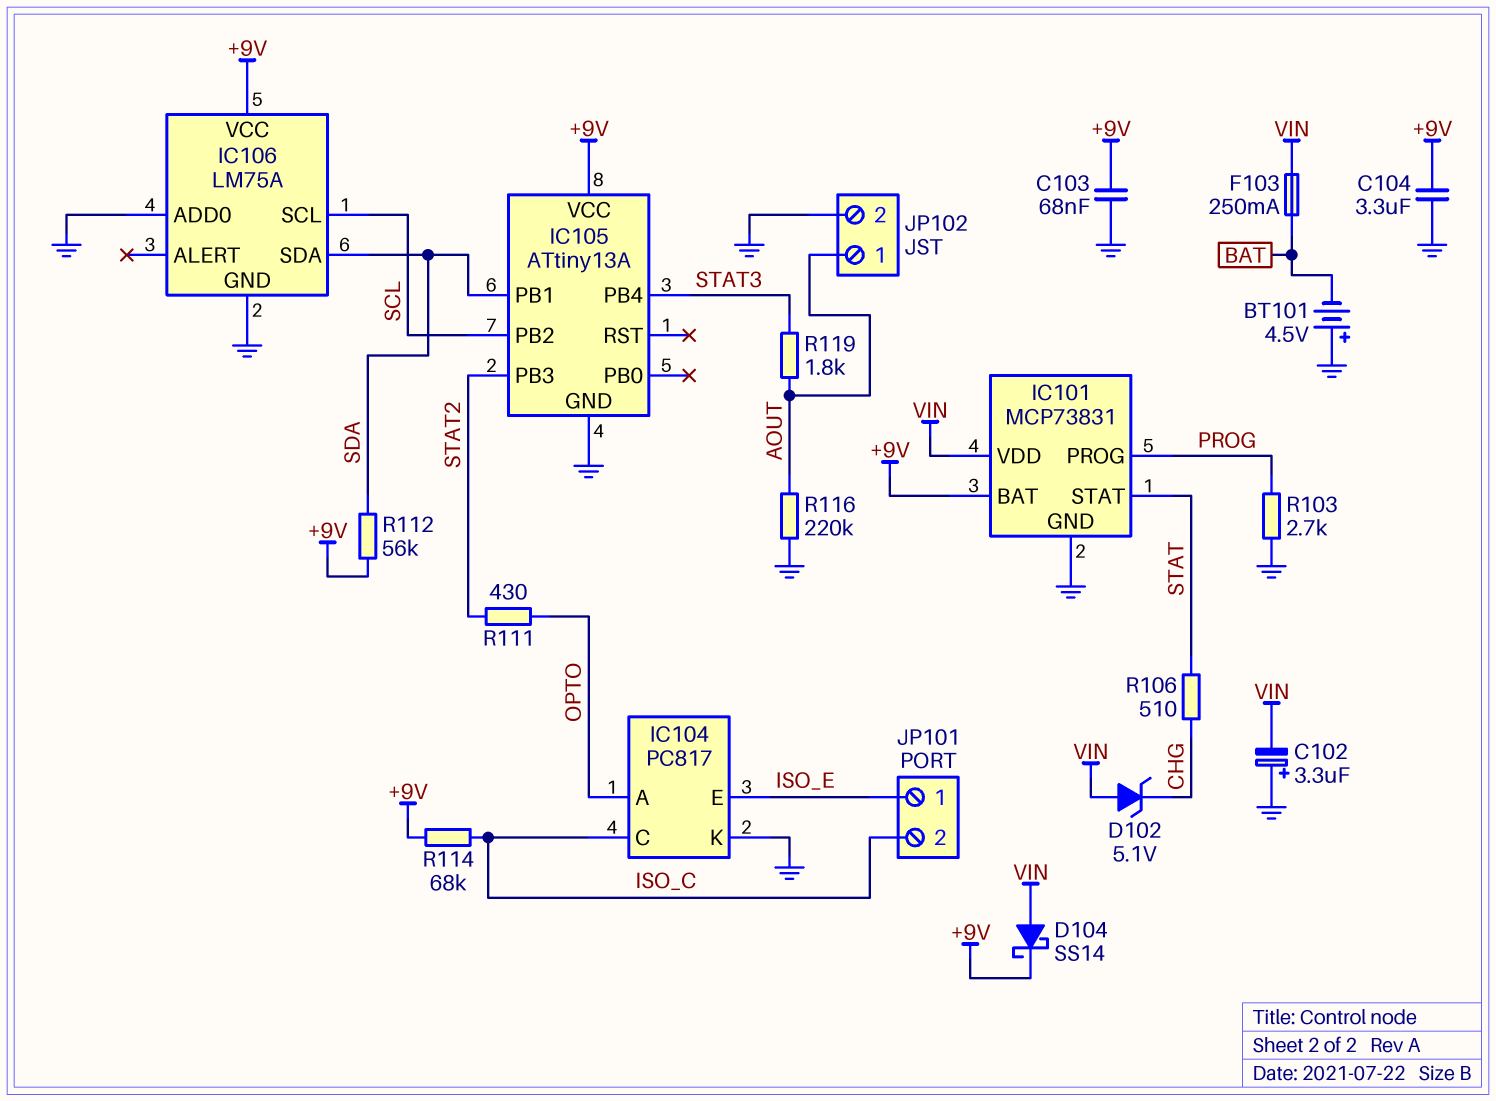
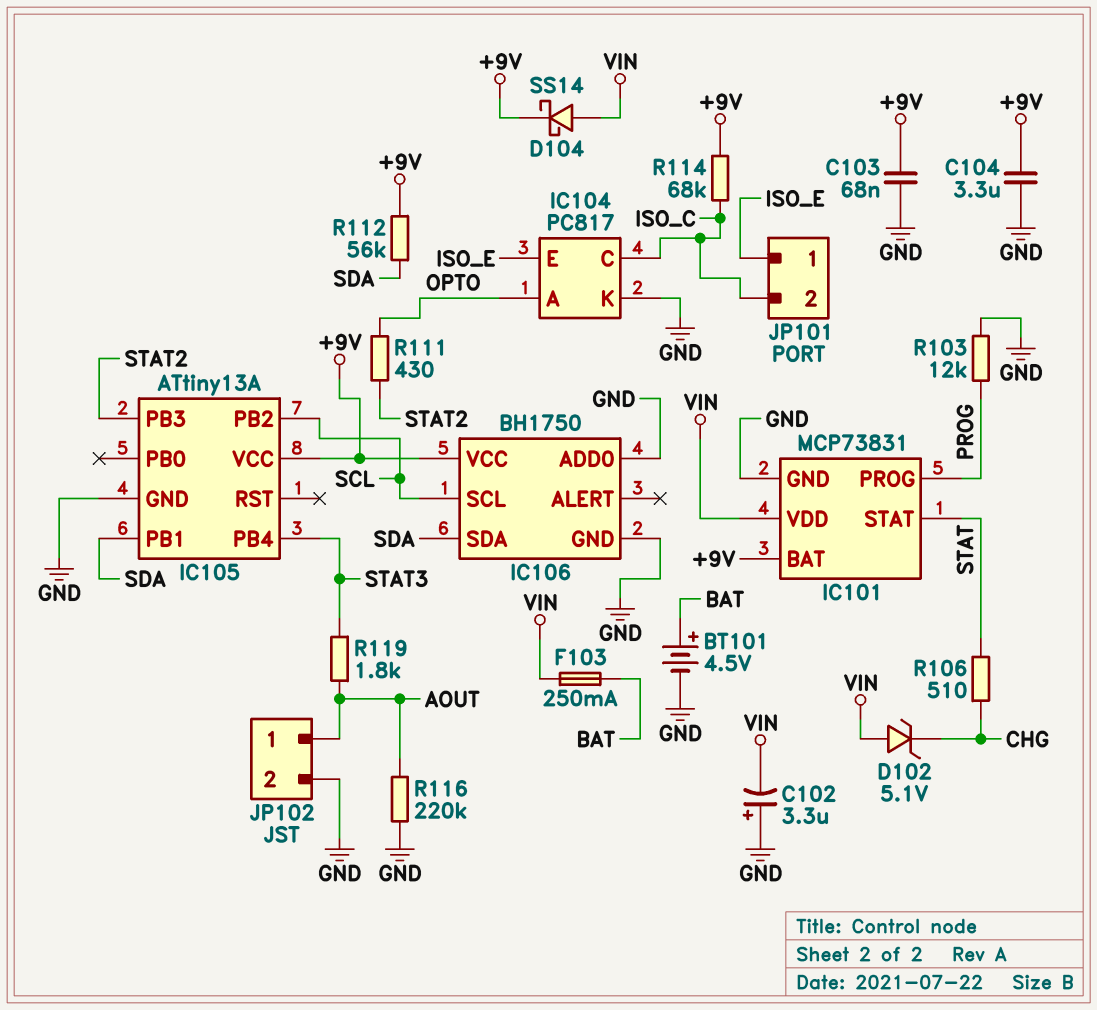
BT101: 4.5V (plus GND, minus BAT) -> 4.5V (plus BAT, minus GND)
IC106: LM75A -> BH1750
R103: 2.7k (GND, PROG) -> 12k (GND, PROG)

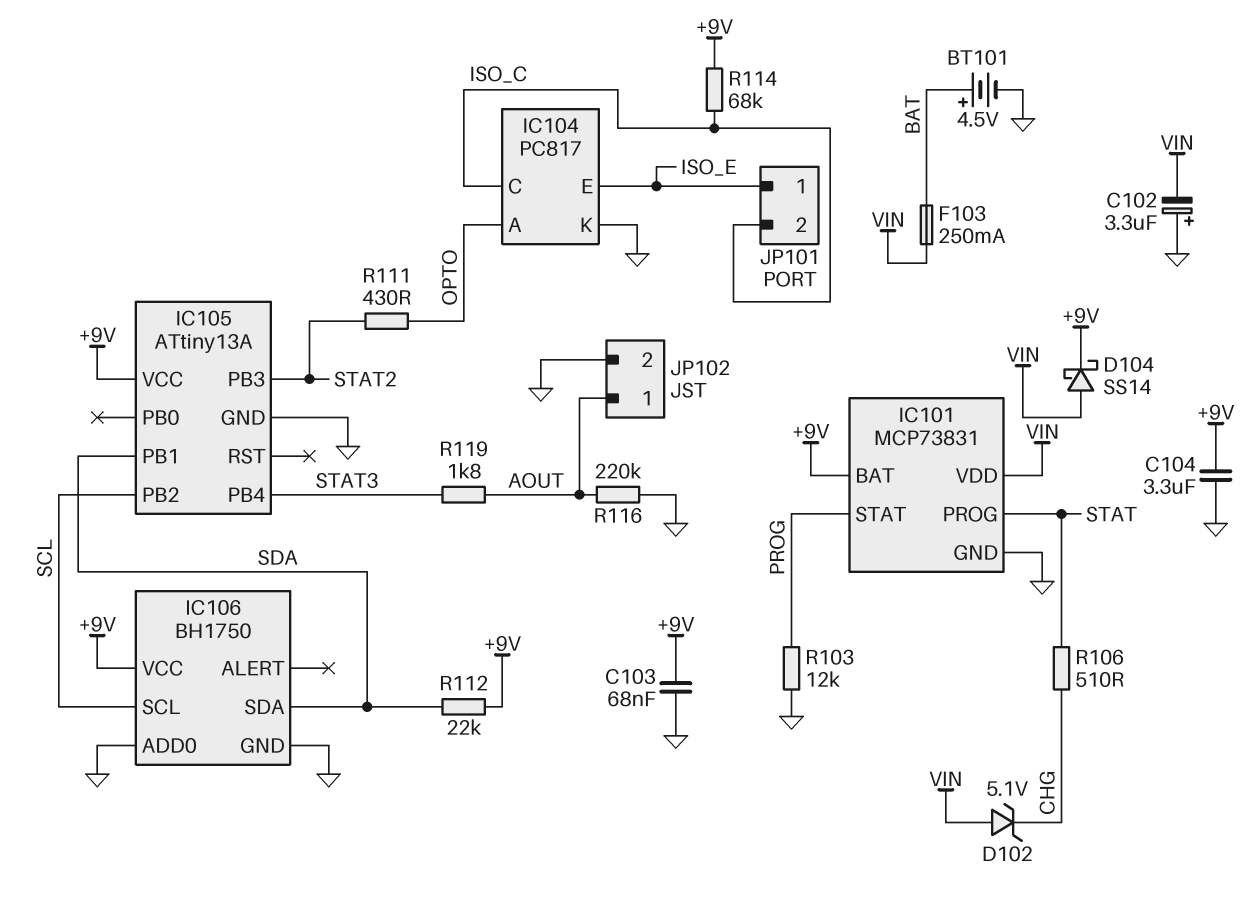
IC101 pin PROG: PROG -> STAT
IC101 pin STAT: STAT -> PROG
R112: 56k (+9V, SDA) -> 22k (+9V, SDA)

